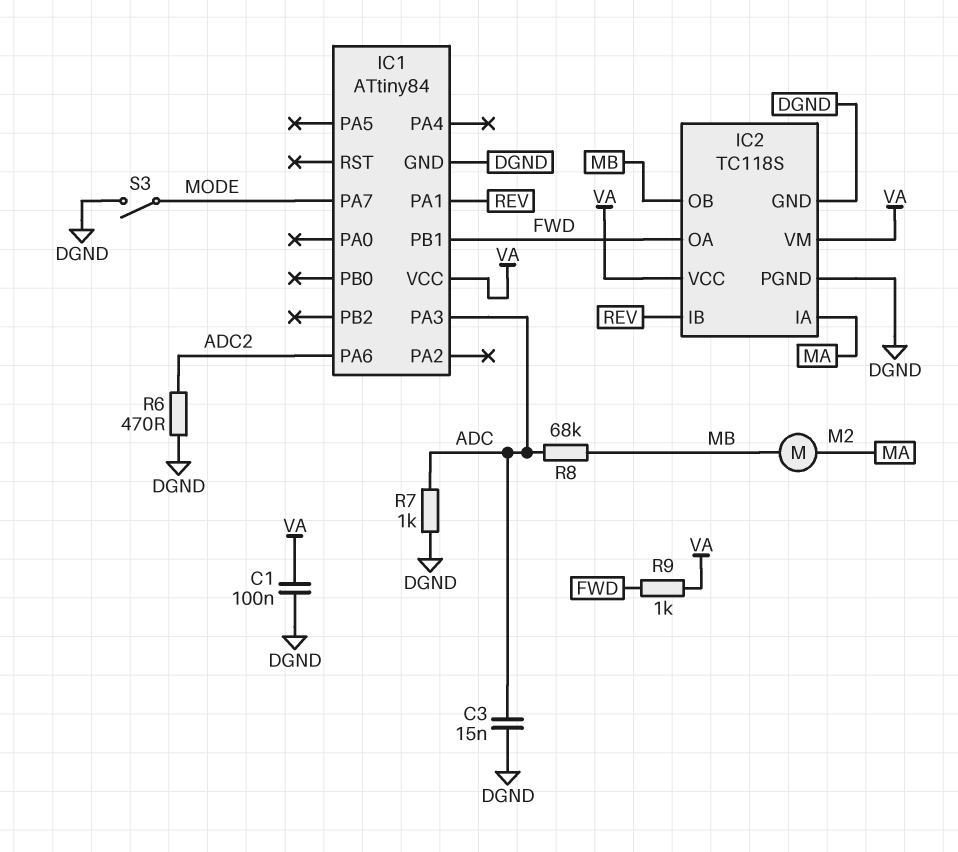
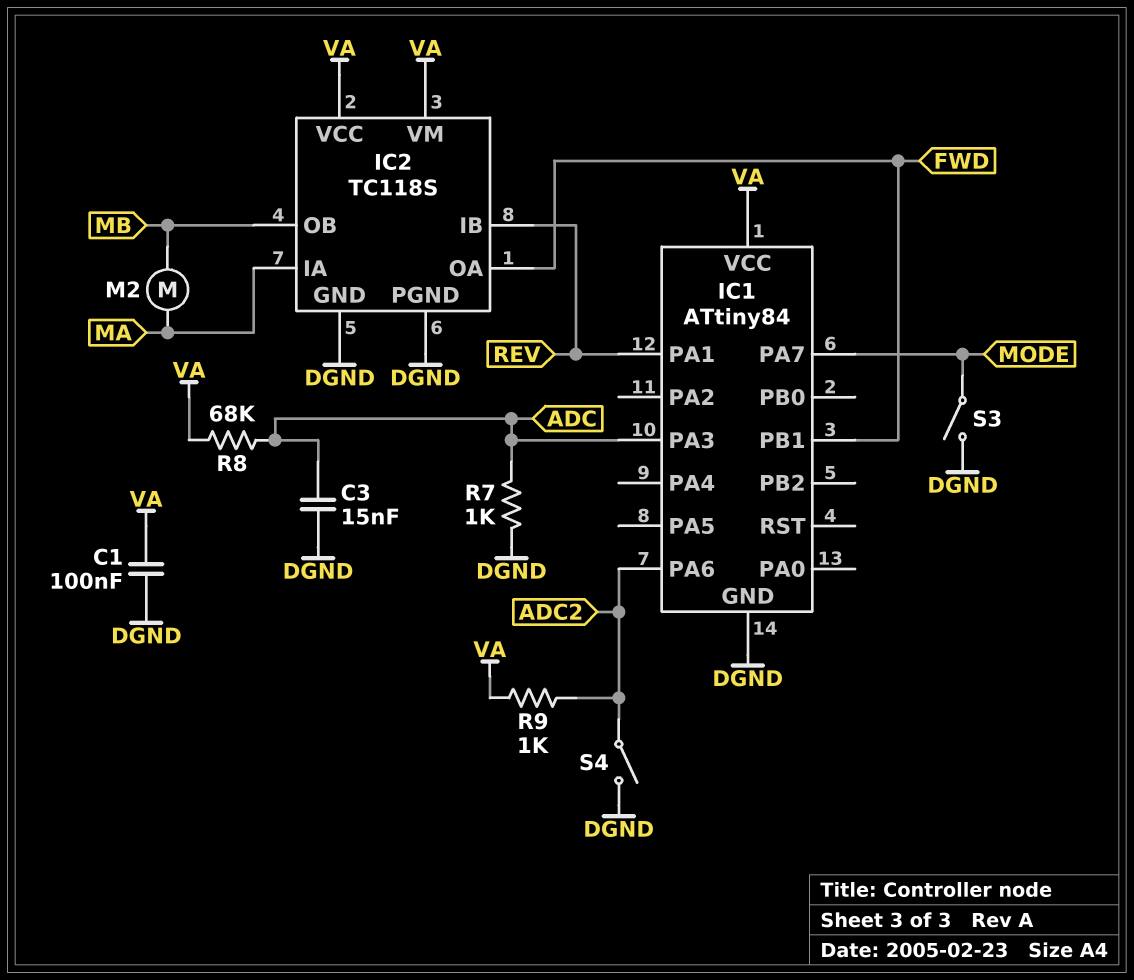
R6: 470 (ADC2, DGND) -> none
R8: 68k (ADC, MB) -> 68k (ADC, VA)
R9: 1k (FWD, VA) -> 1k (ADC2, VA)
S4: none -> switch (ADC2, DGND)

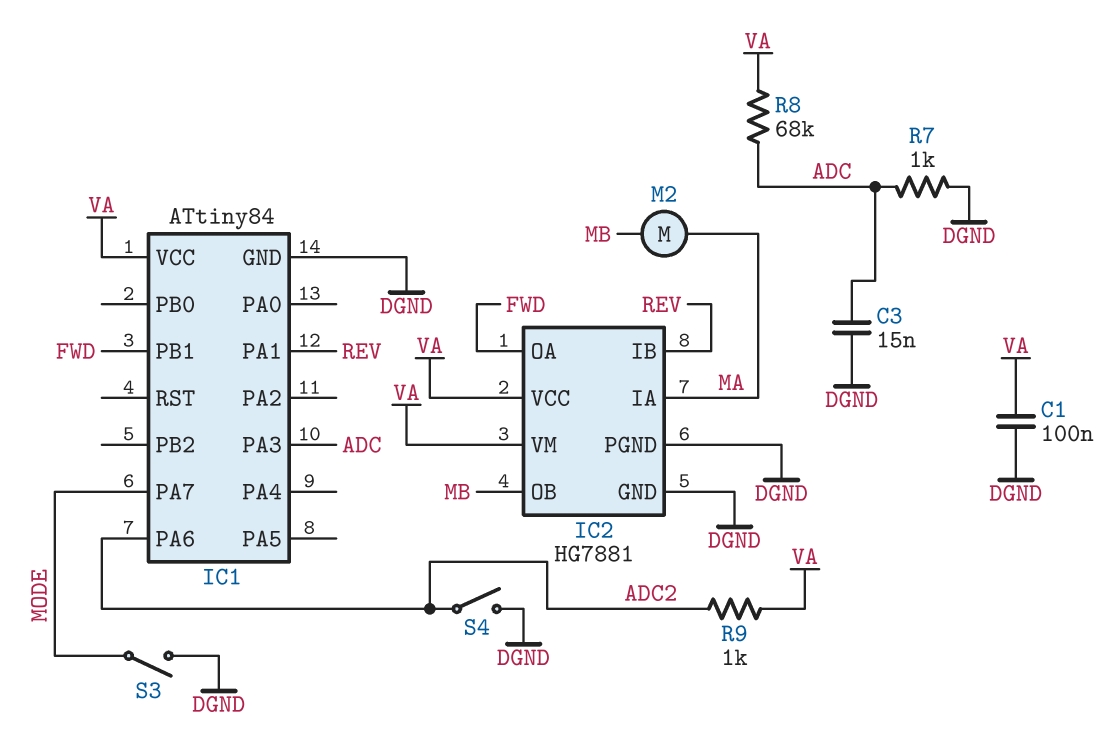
IC2: TC118S -> HG7881

